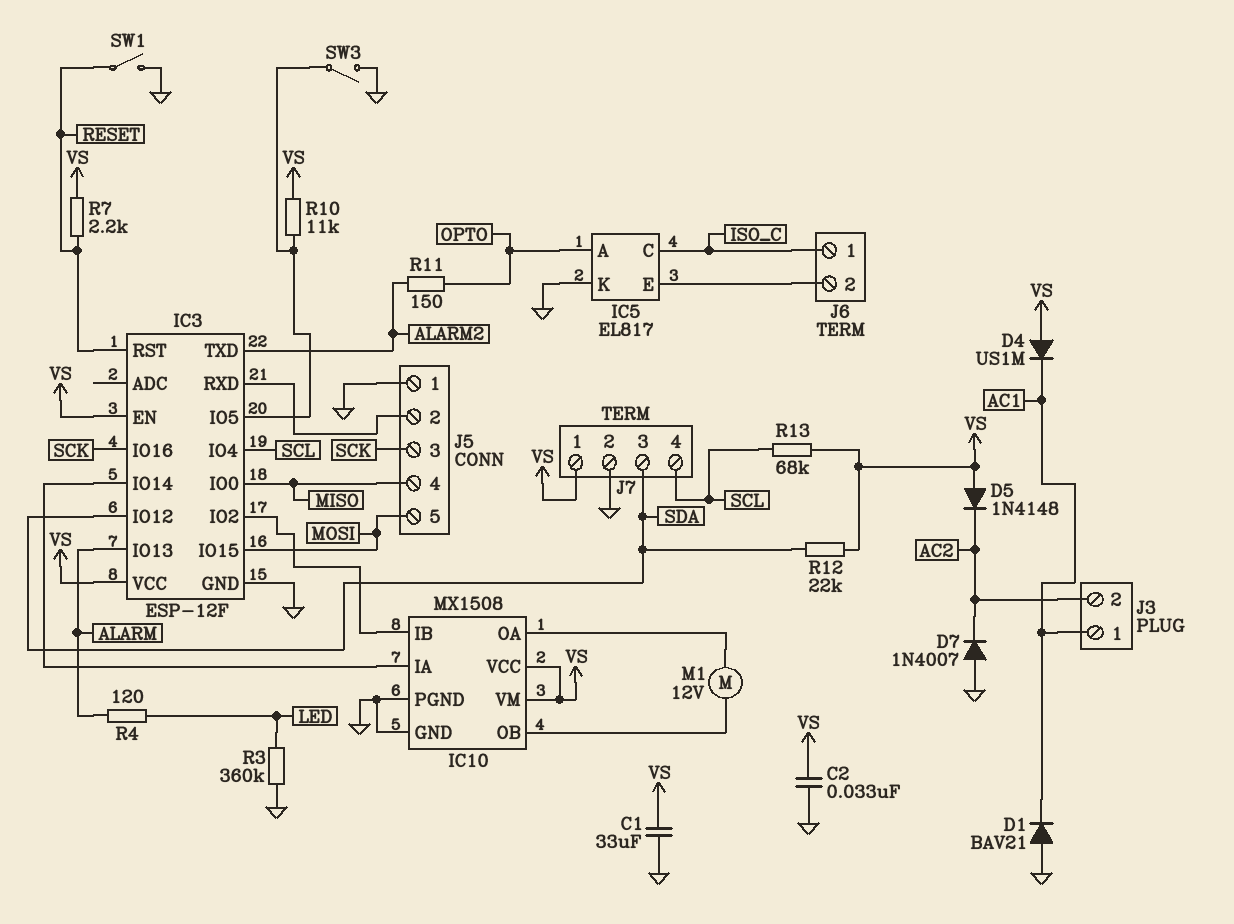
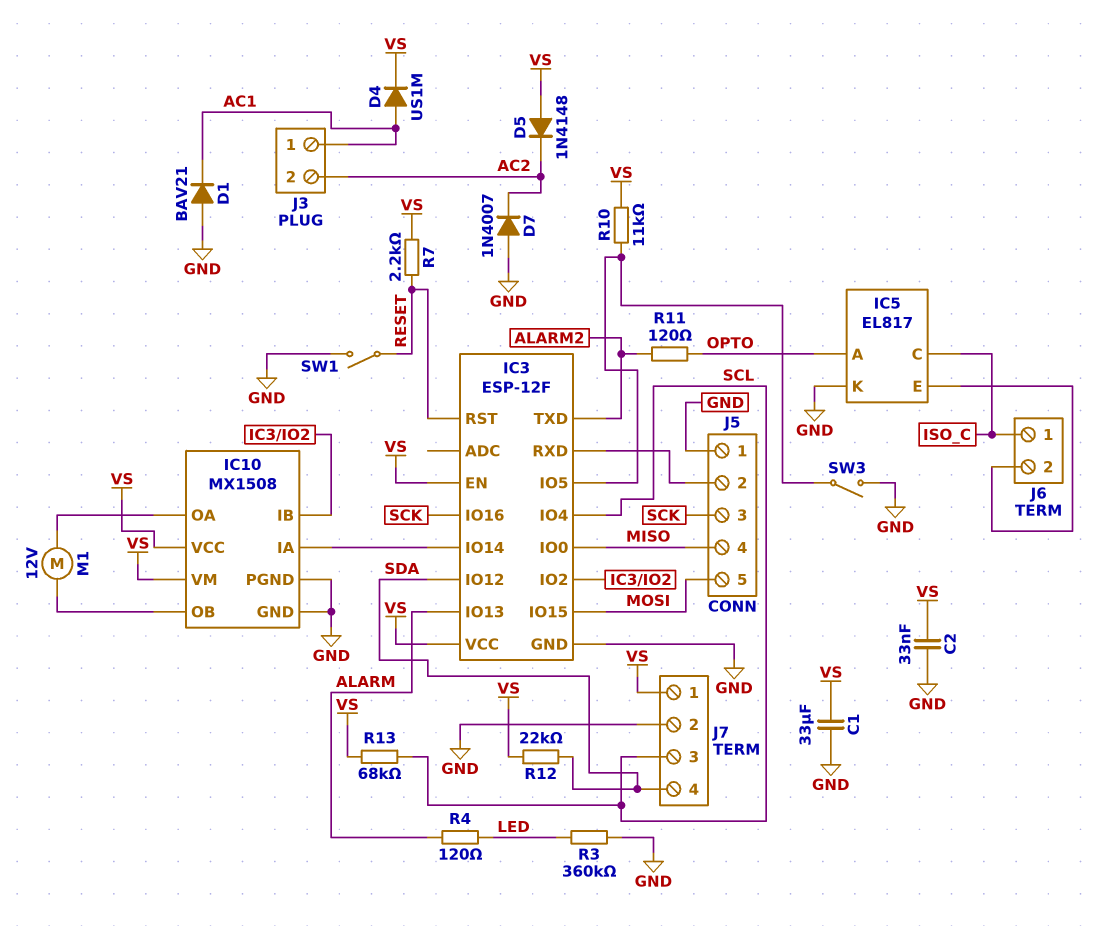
D4: diode US1M (A VS, K AC1) -> diode US1M (A AC1, K VS)
J7 pin 3: SDA -> SCL
J7 pin 4: SCL -> SDA
R11: 150 (ALARM2, OPTO) -> 120 (ALARM2, OPTO)

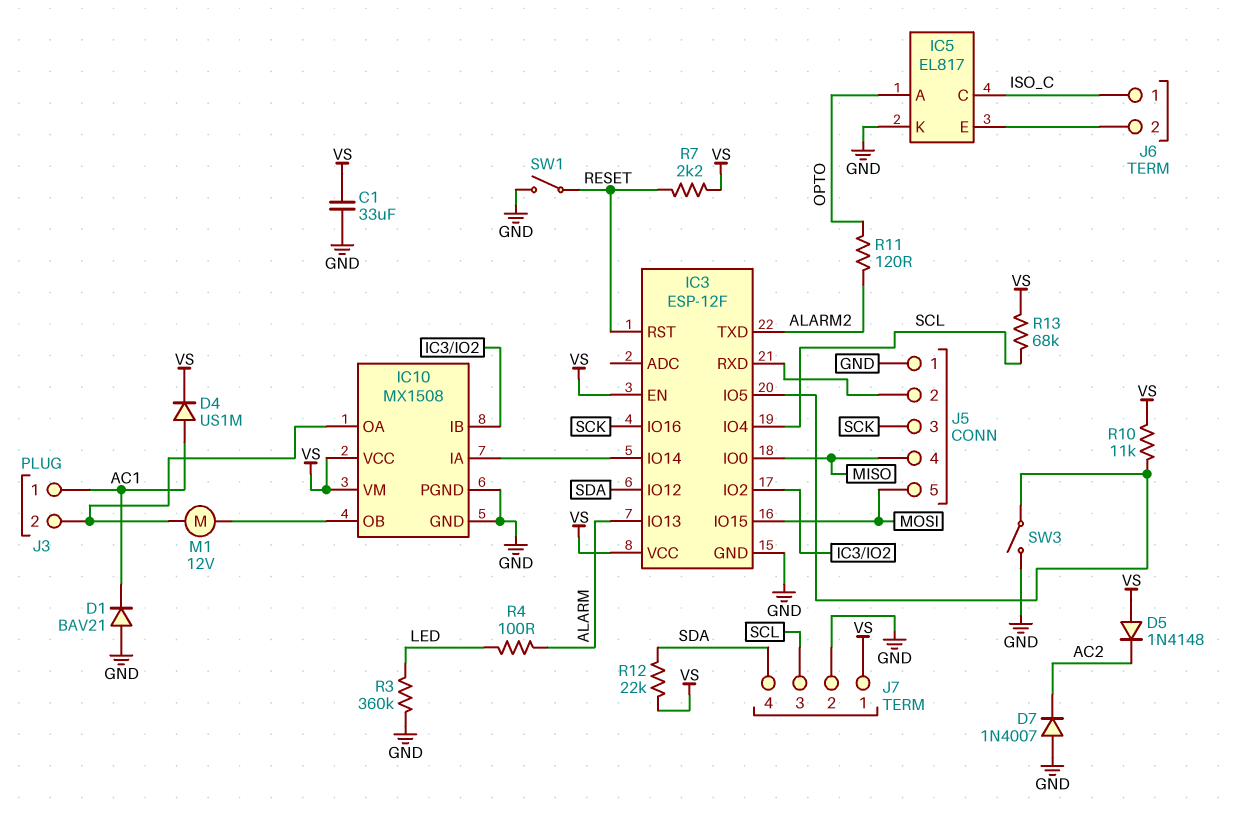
C2: 33nF (GND, VS) -> none
J3 pin 2: AC2 -> IC10/OA
R4: 120 (ALARM, LED) -> 100 (ALARM, LED)

